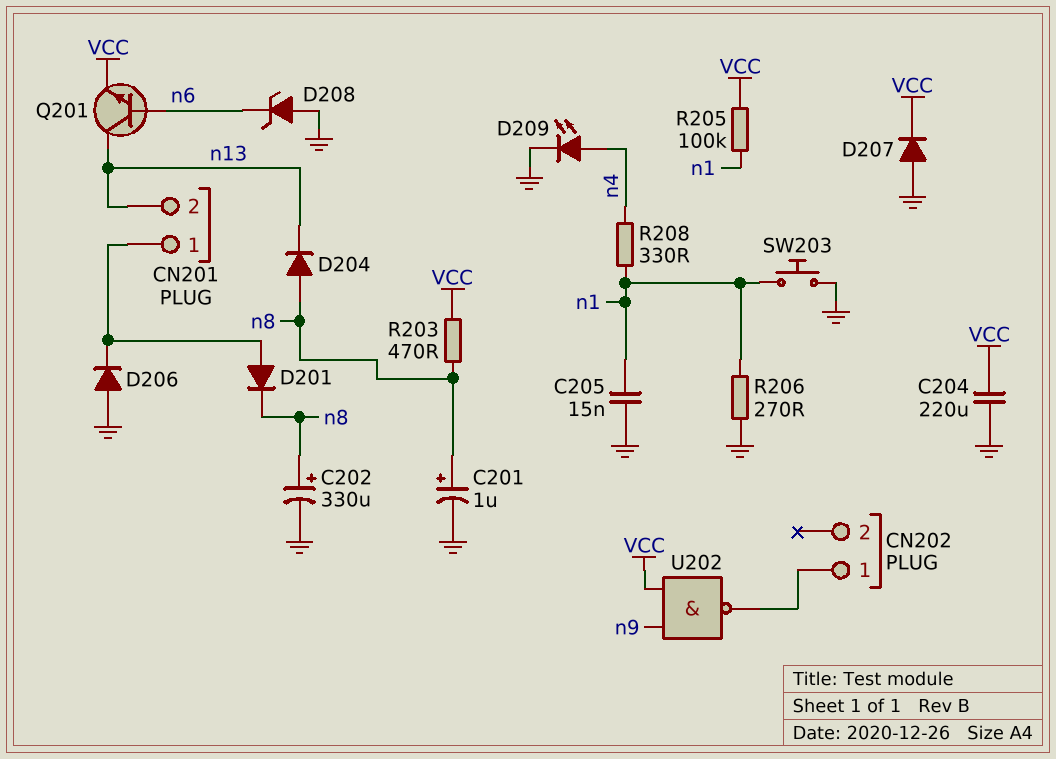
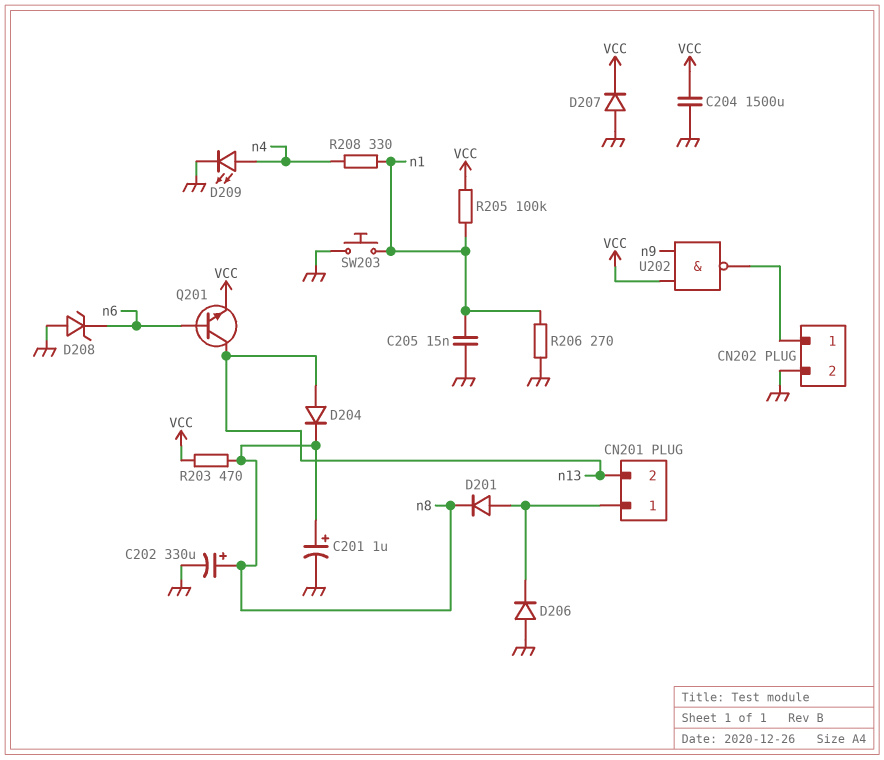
C204: 220uF (GND, VCC) -> 1500uF (GND, VCC)
CN202 pin 2: none -> GND
D204: diode (A n8, K n13) -> diode (A n13, K n8)

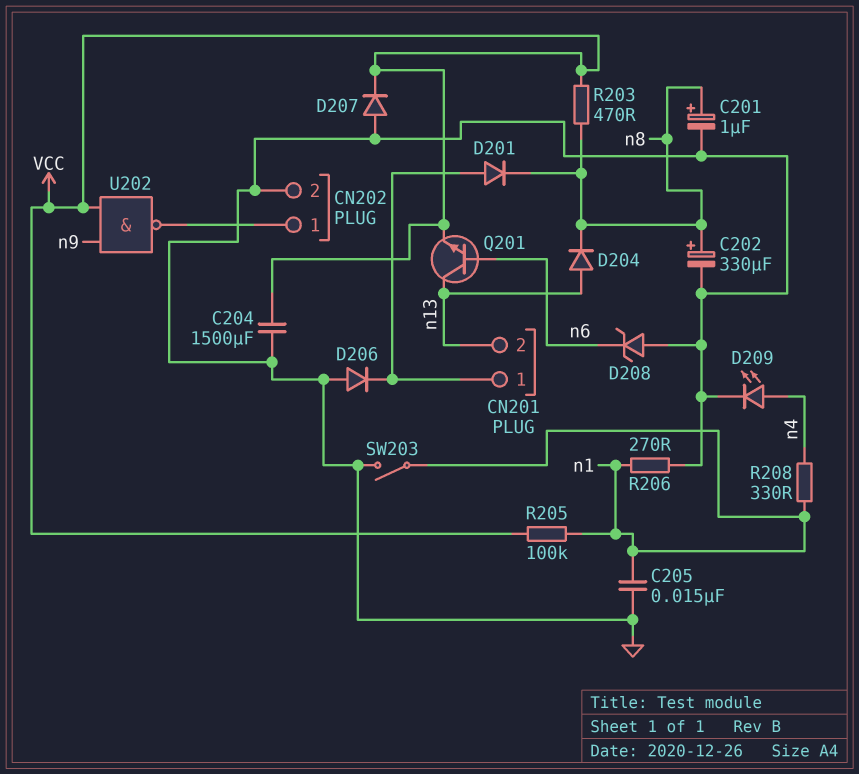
SW203: button (GND, n1) -> switch (GND, n1)

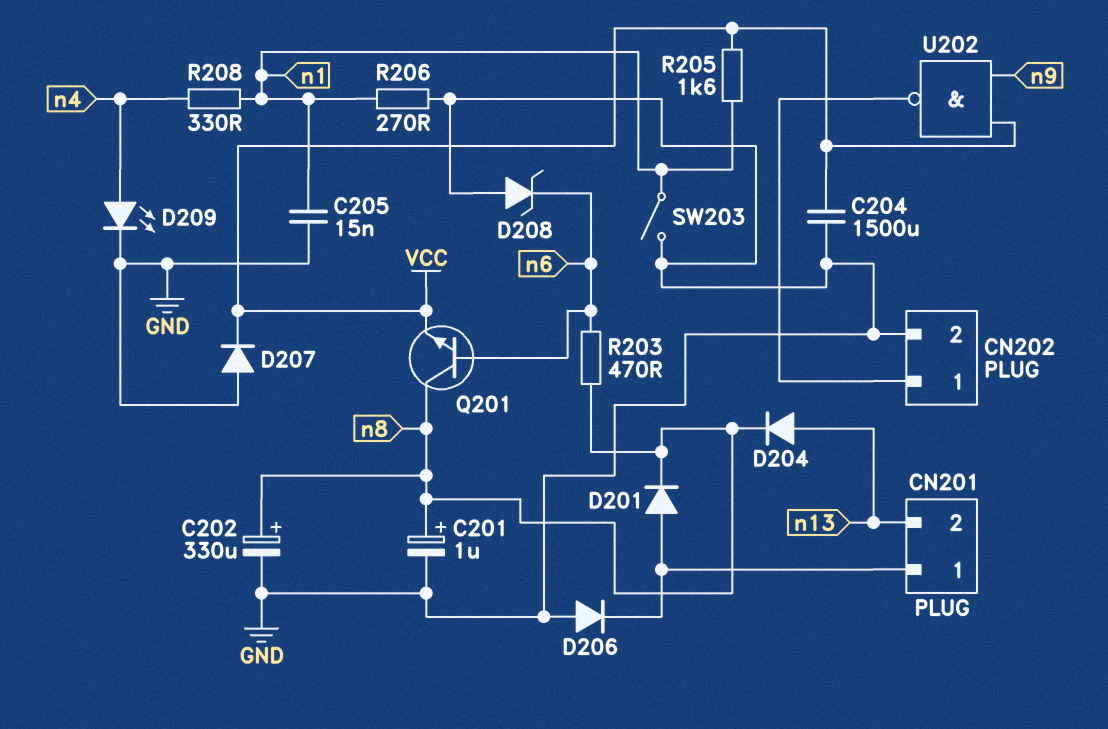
Q201: NPN (B n6, C n13, E VCC) -> NPN (B n6, C n8, E VCC)
R203: 470 (VCC, n8) -> 470 (n6, n8)
R205: 100k (VCC, n1) -> 1.6k (VCC, n1)

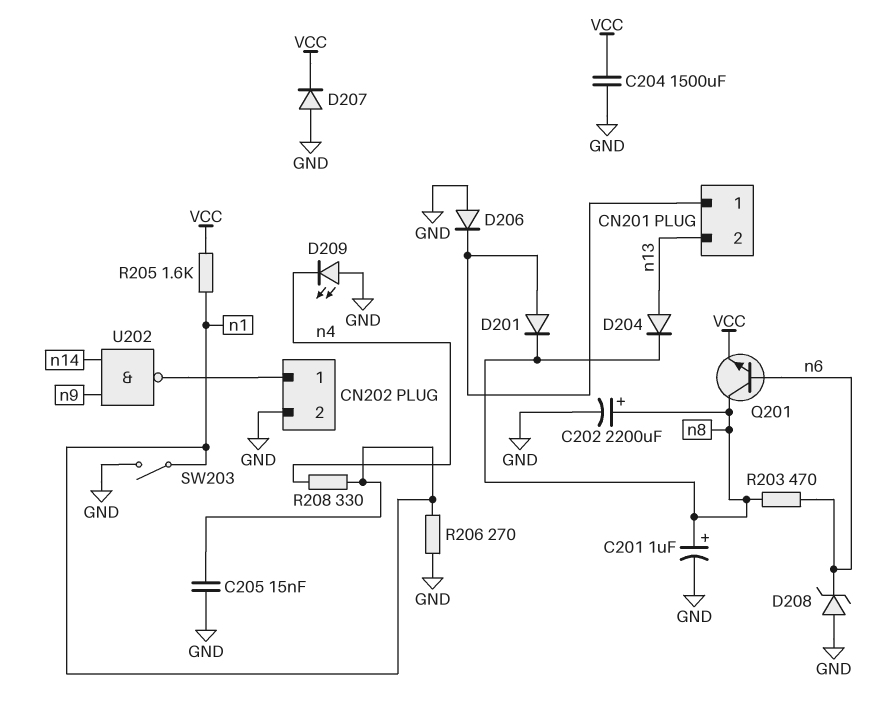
C202: 330uF (plus n8, minus GND) -> 2200uF (plus n8, minus GND)
D209: LED (A n4, K GND) -> LED (A GND, K n4)
U202: NAND (in VCC, in n9, out CN202/1) -> NAND (in n9, in n14, out CN202/1)

